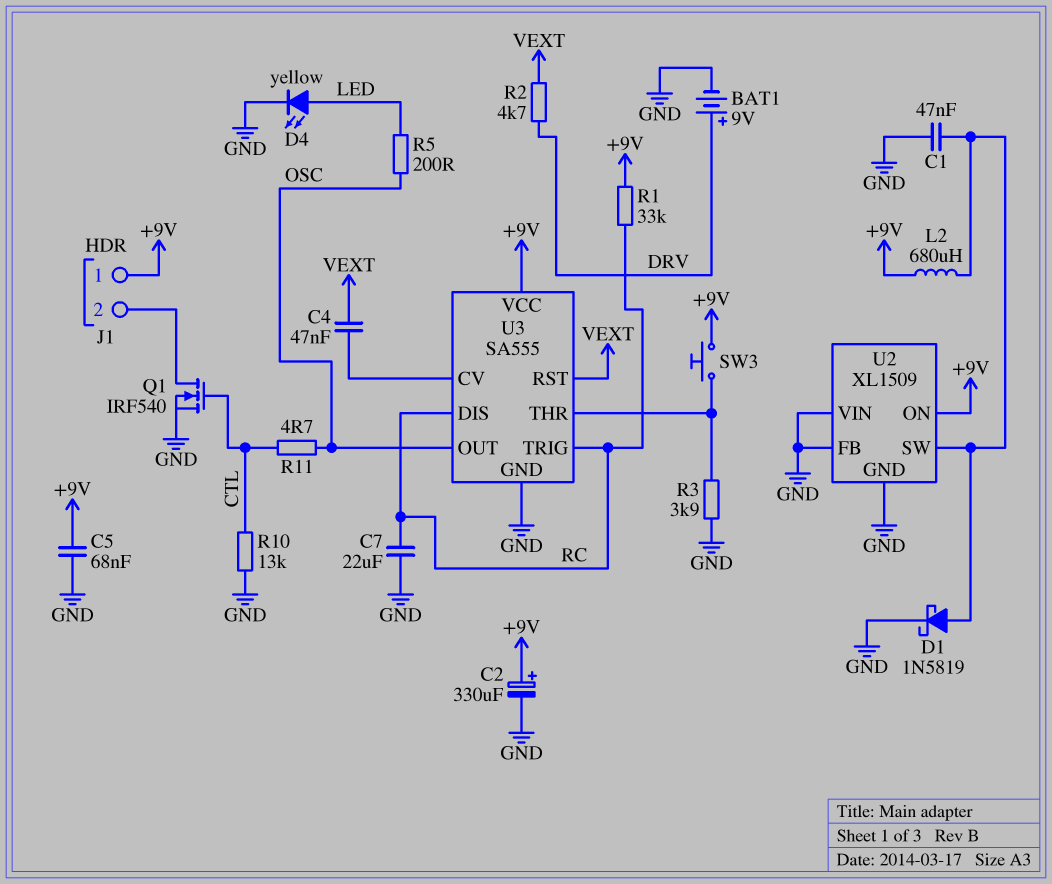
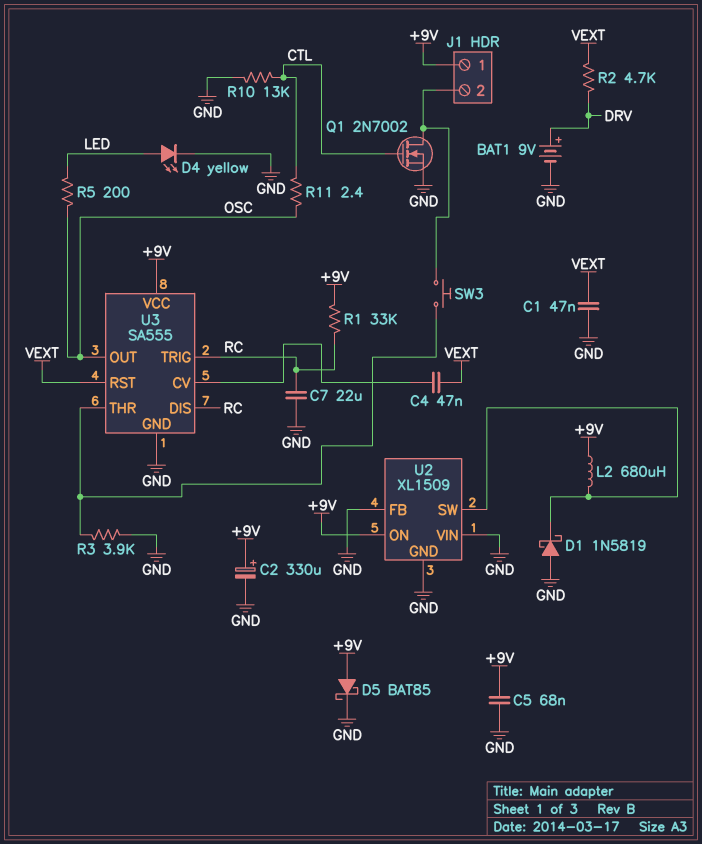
C1: 47nF (GND, U2/SW) -> 47nF (GND, VEXT)
D1: schottky 1N5819 (A U2/SW, K GND) -> schottky 1N5819 (A GND, K U2/SW)
D5: none -> schottky BAT85 (A +9V, K GND)
Q1: NMOS IRF540 (G CTL, D J1/2, S GND) -> NMOS 2N7002 (G CTL, D J1/2, S GND)
R11: 4.7 (CTL, OSC) -> 2.4 (CTL, OSC)
SW3: button (+9V, U3/THR) -> button (J1/2, U3/THR)

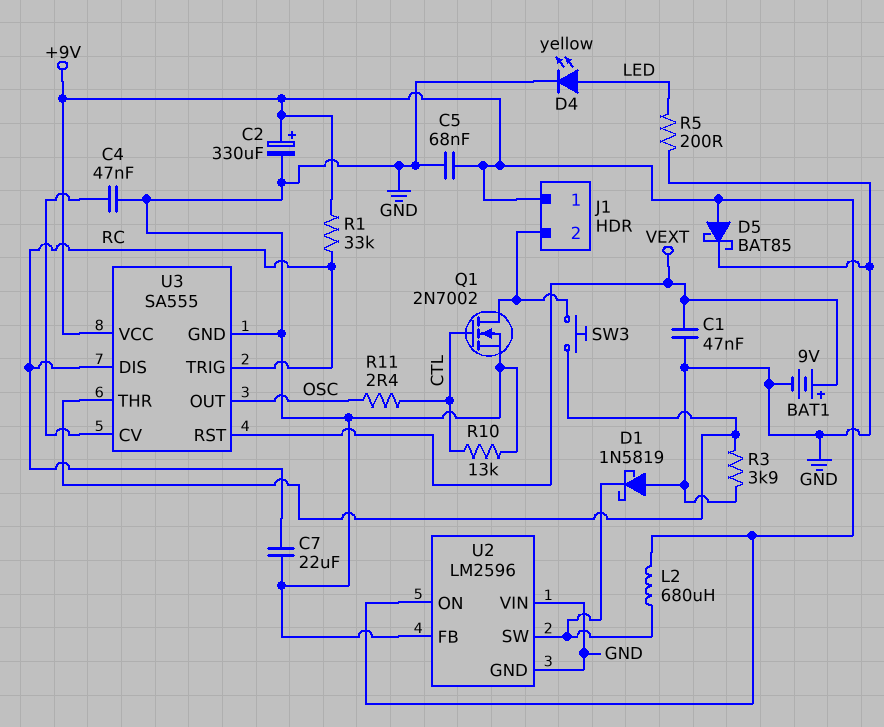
BAT1: 9V (plus DRV, minus GND) -> 9V (plus VEXT, minus GND)
C4: 47nF (U3/CV, VEXT) -> 47nF (GND, U3/CV)
R2: 4.7k (DRV, VEXT) -> none
R5: 200 (LED, OSC) -> 200 (GND, LED)
U2: XL1509 -> LM2596

